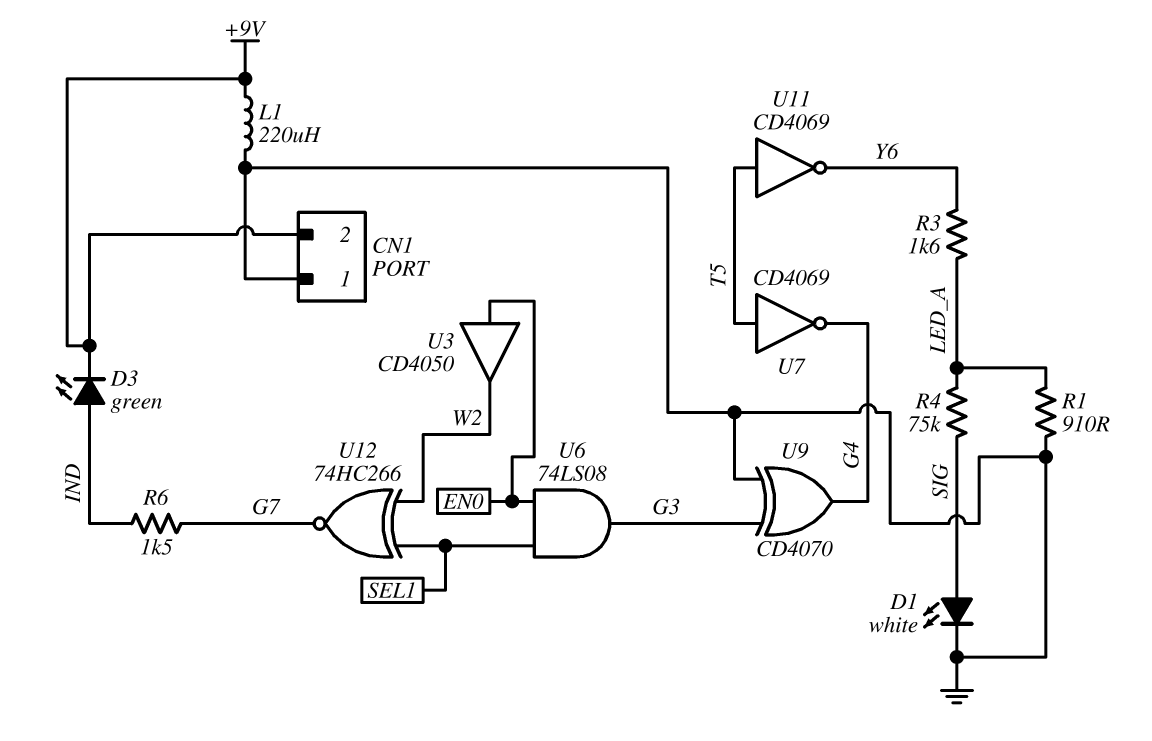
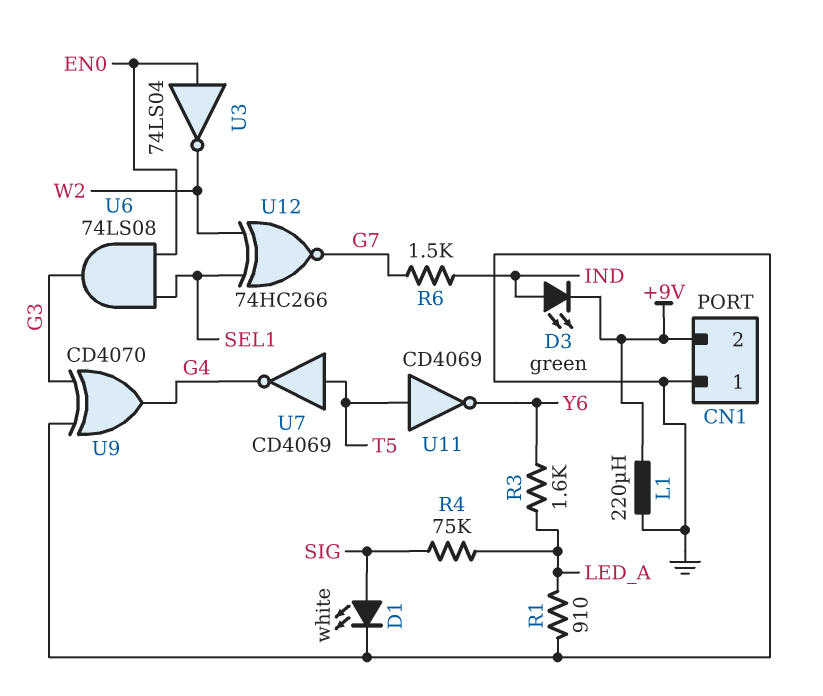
U3: buffer CD4050 (in EN0, out W2) -> NOT 74LS04 (in EN0, out W2)

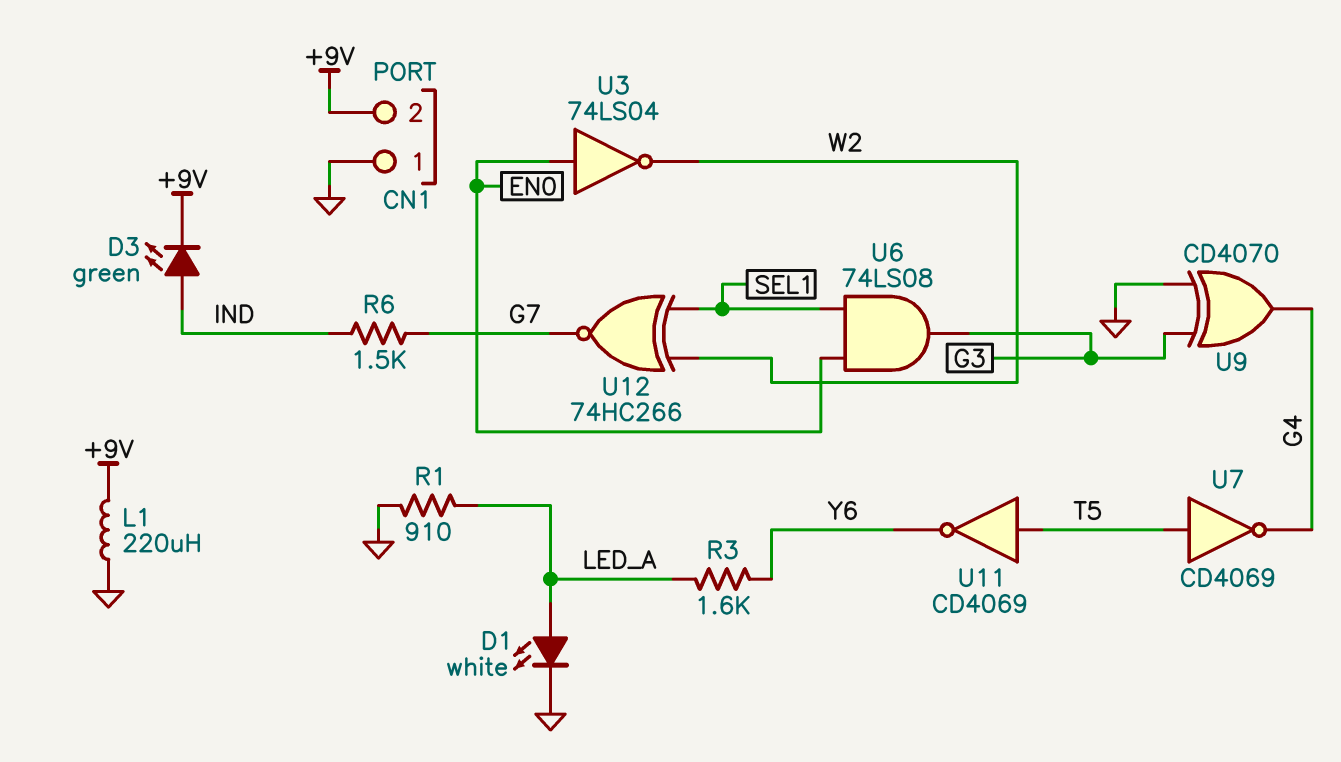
D1: LED white (A SIG, K GND) -> LED white (A LED_A, K GND)
R4: 75k (LED_A, SIG) -> none

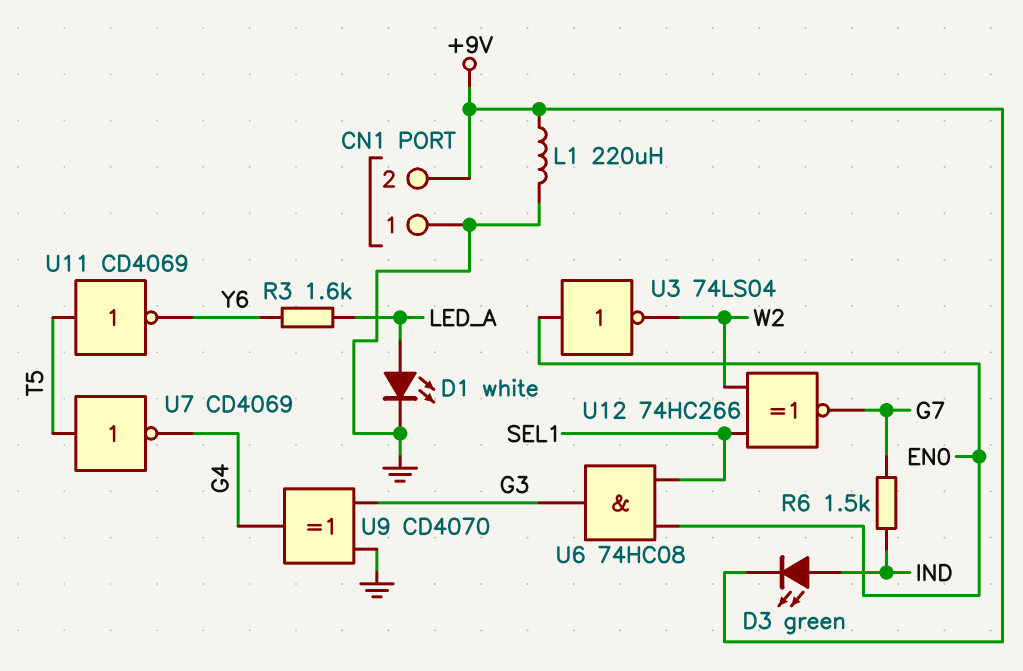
R1: 910 (GND, LED_A) -> none
U6: AND 74LS08 (in EN0, in SEL1, out G3) -> AND 74HC08 (in EN0, in SEL1, out G3)

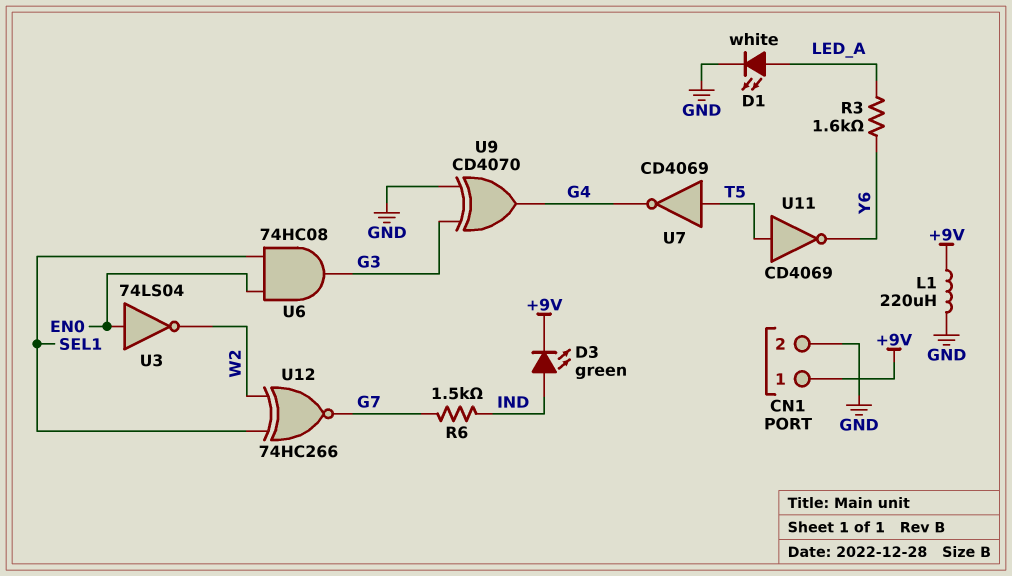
CN1 pin 1: GND -> +9V
CN1 pin 2: +9V -> GND

